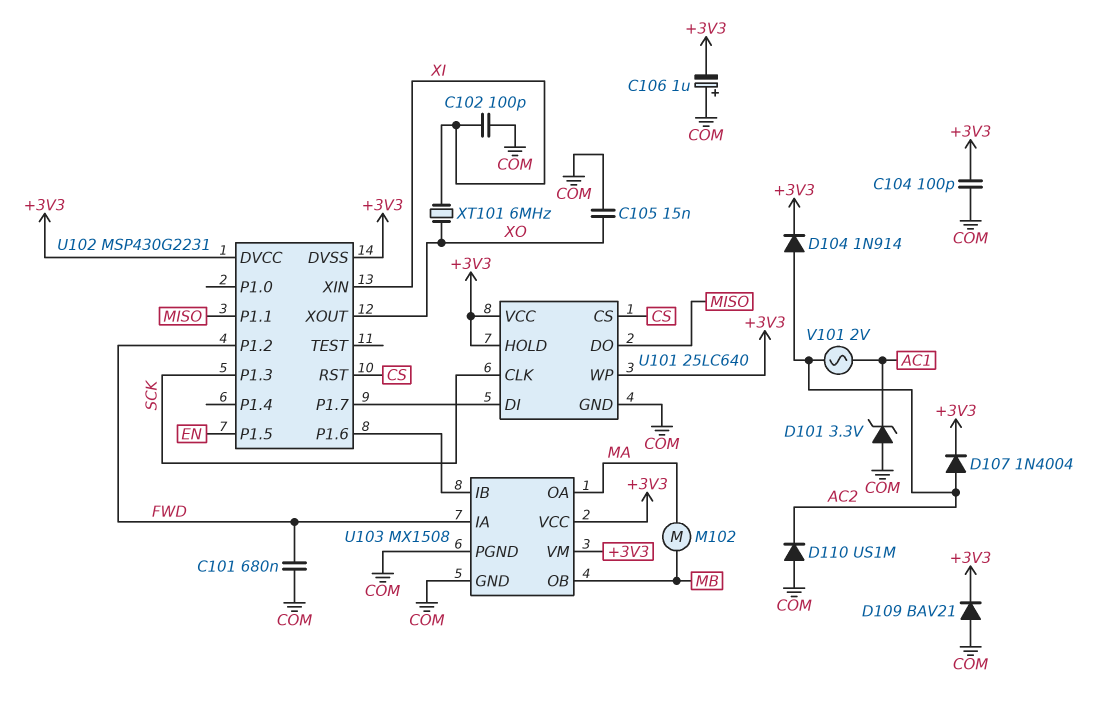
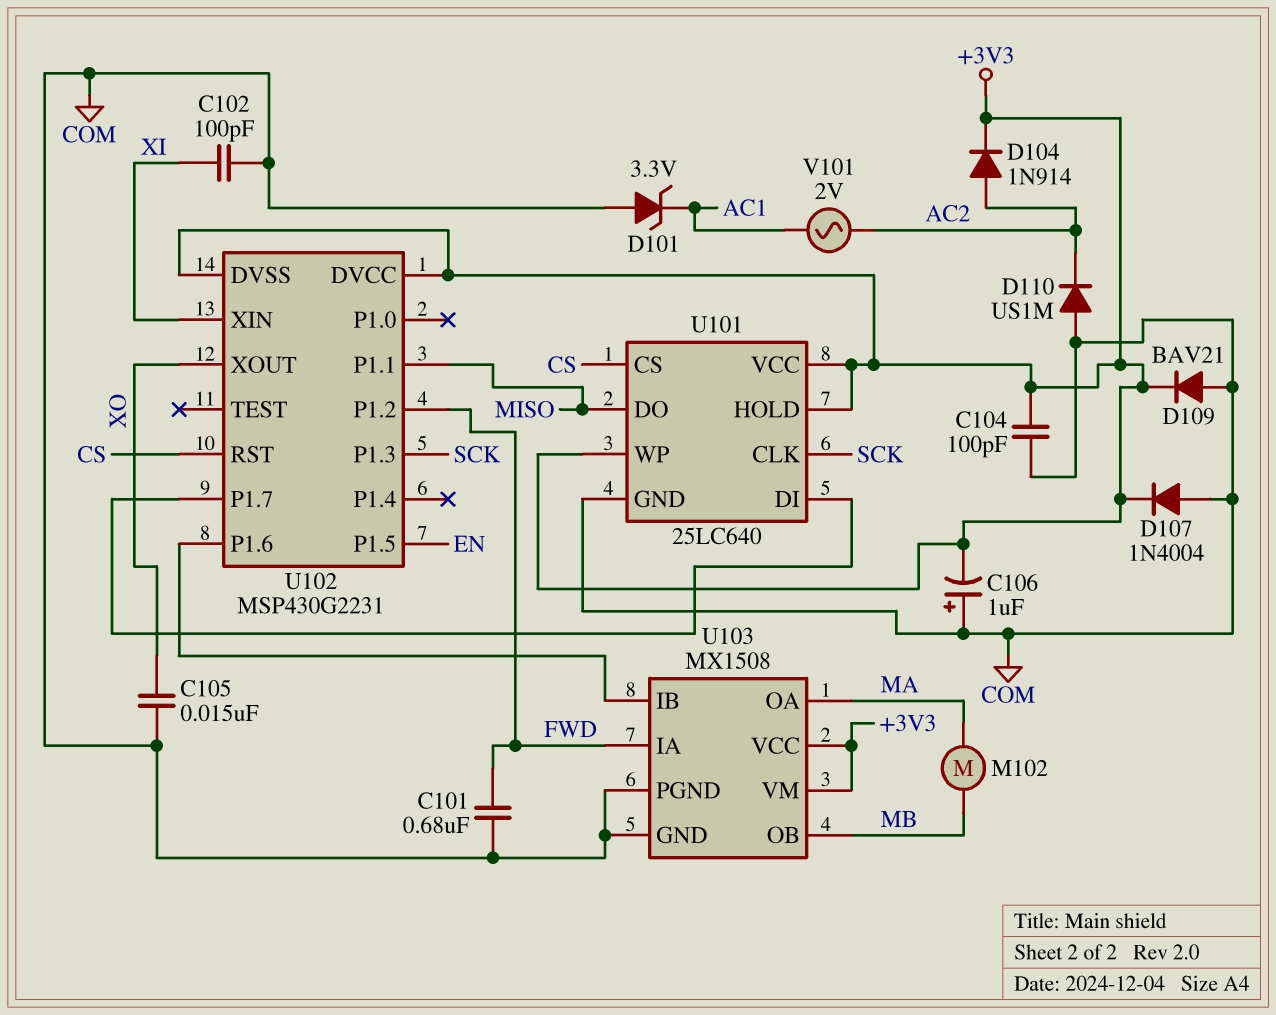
D107: diode 1N4004 (A AC2, K +3V3) -> diode 1N4004 (A COM, K +3V3)
XT101: 6MHz (XI, XO) -> none

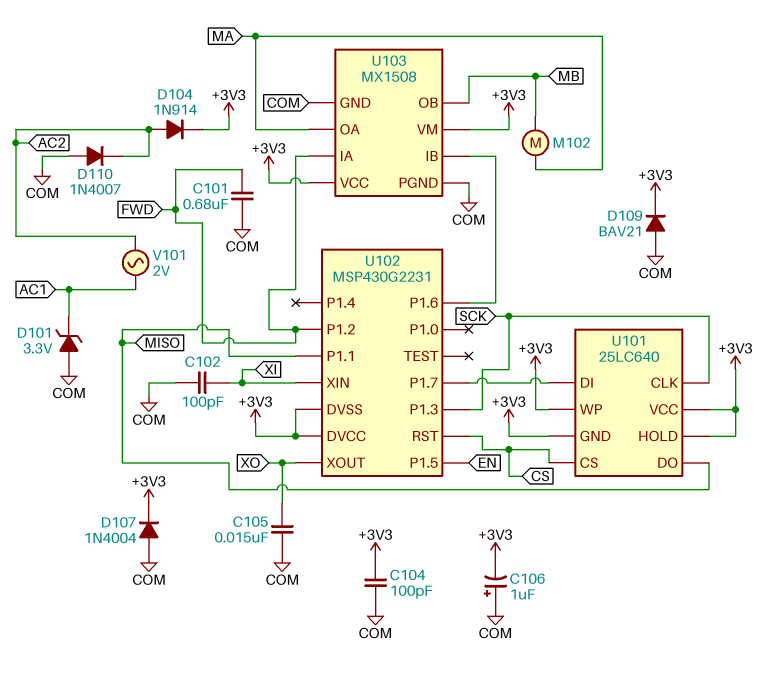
D110: diode US1M (A COM, K AC2) -> diode 1N4007 (A COM, K AC2)
U101 pin GND: COM -> +3V3

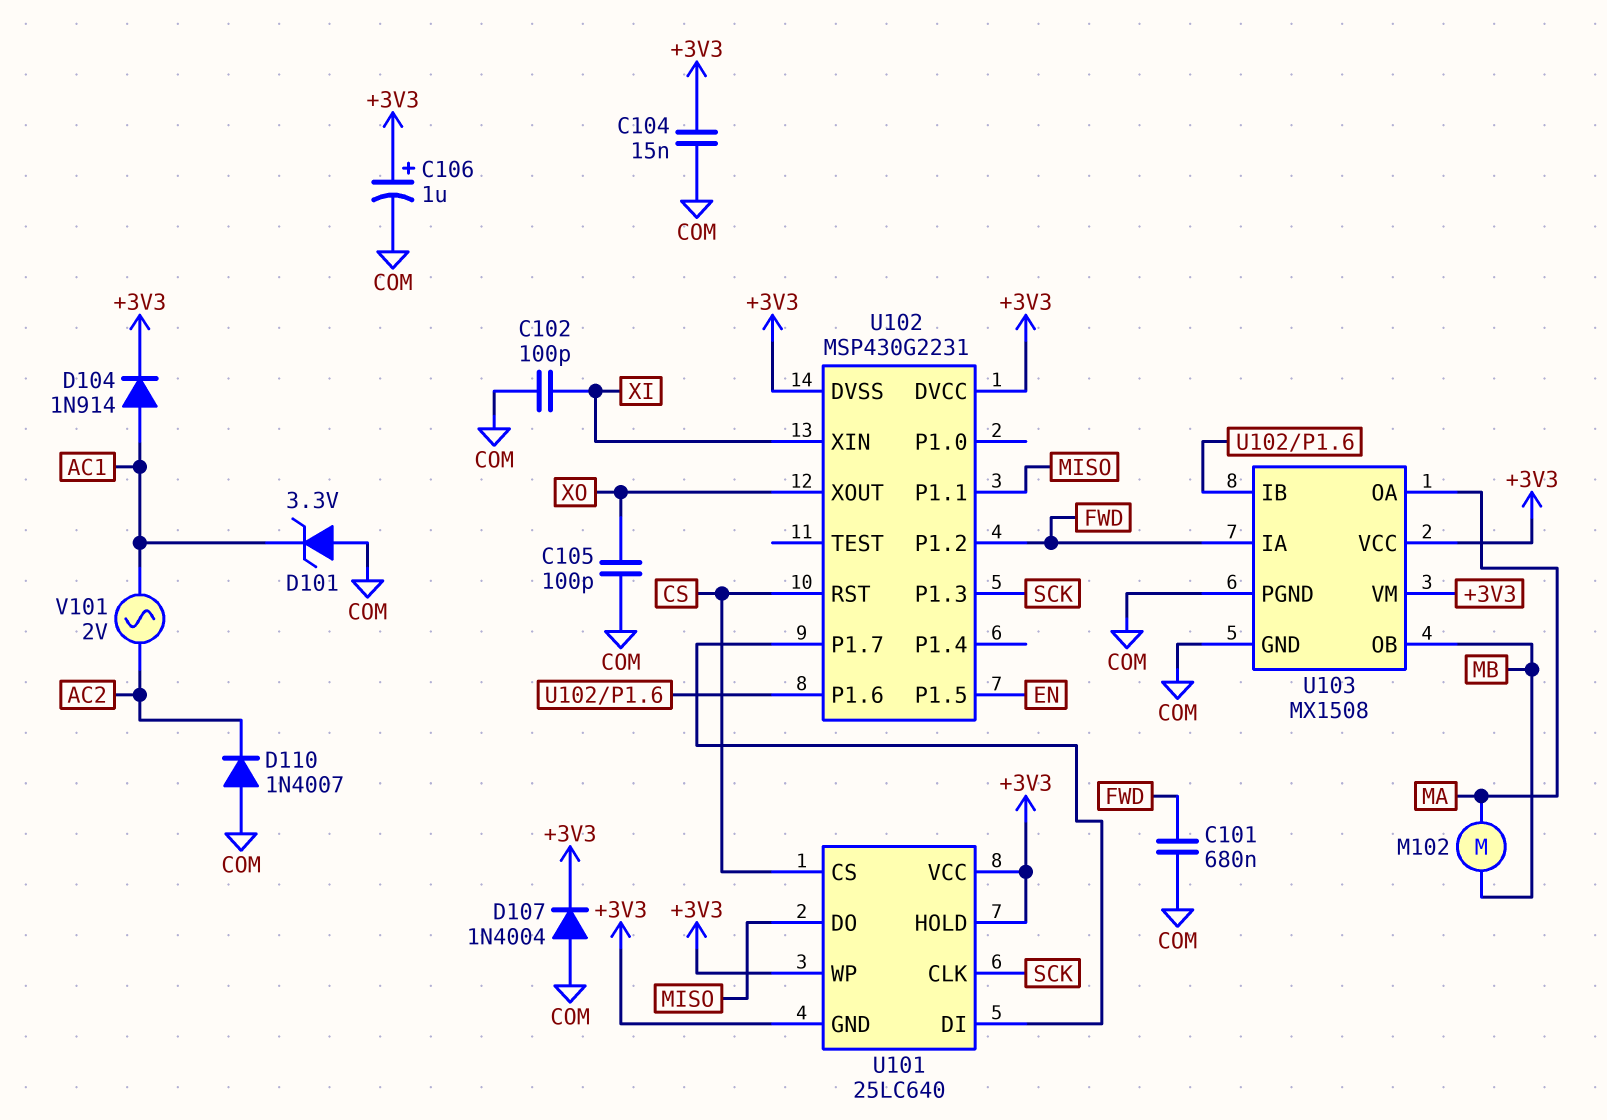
C104: 100pF (+3V3, COM) -> 15nF (+3V3, COM)
C105: 15nF (COM, XO) -> 100pF (COM, XO)
C106: 1uF (plus COM, minus +3V3) -> 1uF (plus +3V3, minus COM)
D104: diode 1N914 (A AC2, K +3V3) -> diode 1N914 (A AC1, K +3V3)
D109: diode BAV21 (A COM, K +3V3) -> none

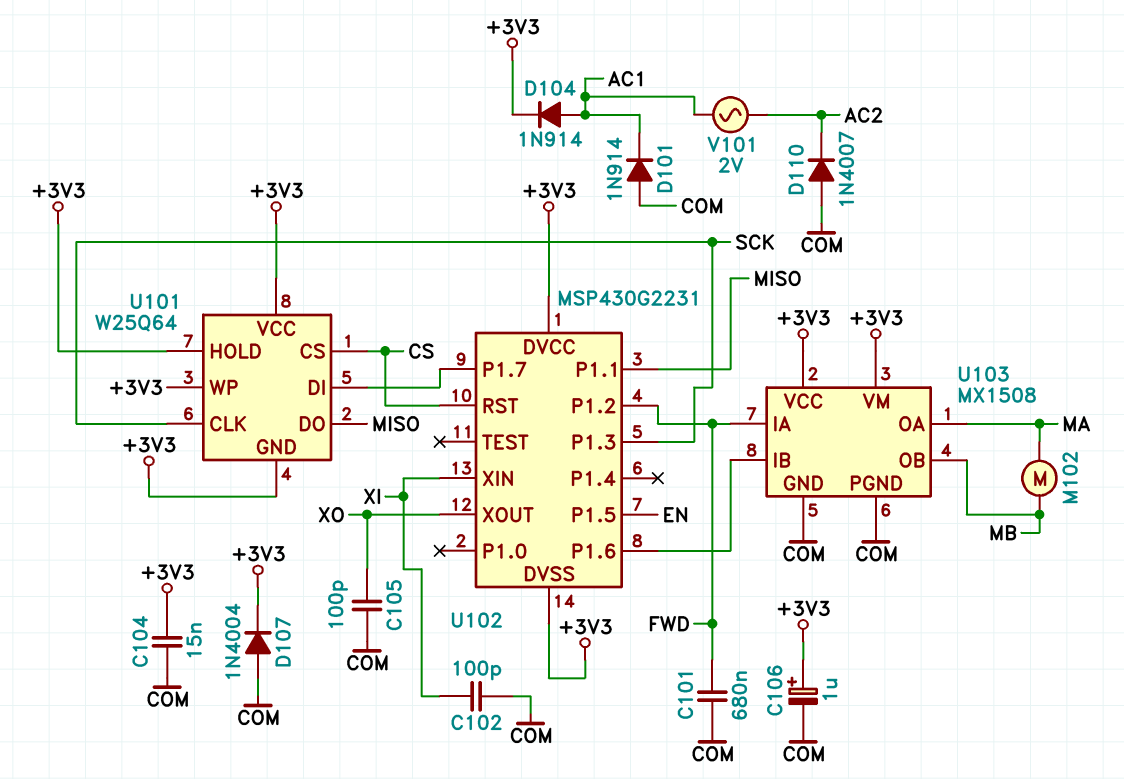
D101: zener 3.3V (A COM, K AC1) -> diode 1N914 (A COM, K AC1)
U101: 25LC640 -> W25Q64

